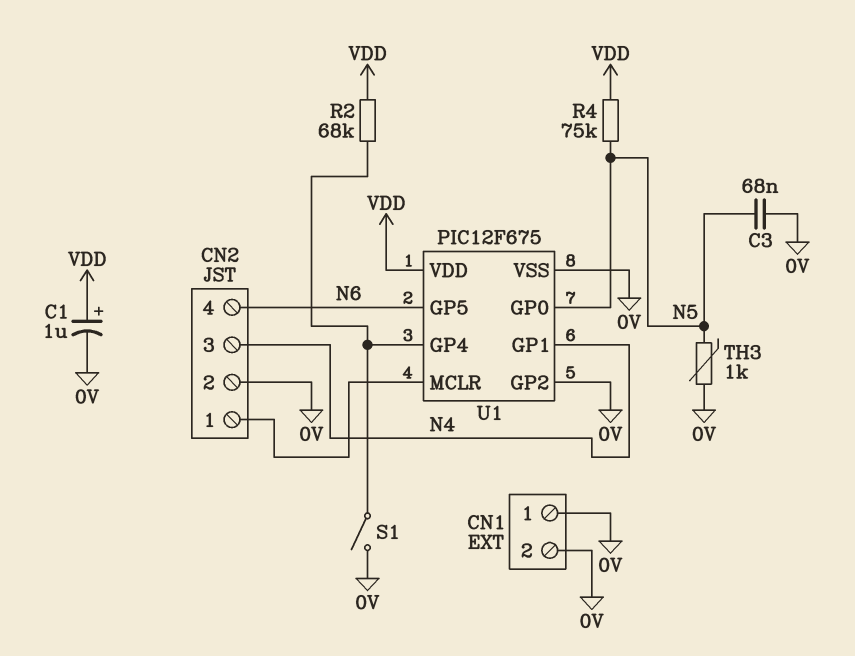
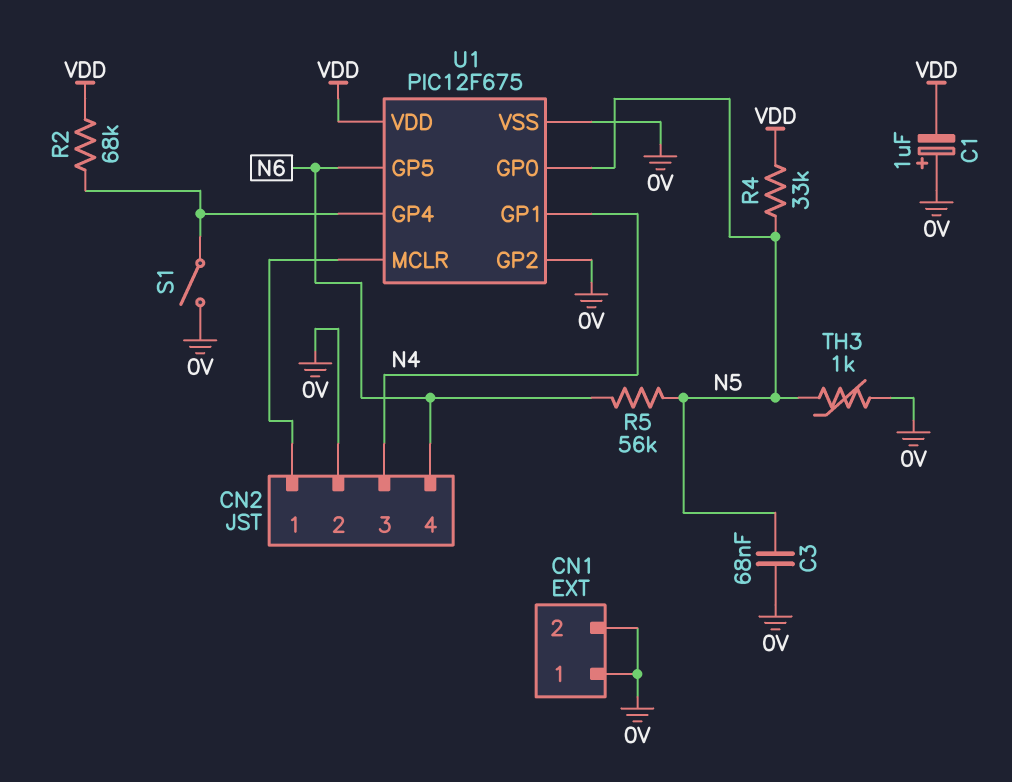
C1: 1uF (plus VDD, minus 0V) -> 1uF (plus 0V, minus VDD)
R4: 75k (N5, VDD) -> 33k (N5, VDD)
R5: none -> 56k (N5, N6)

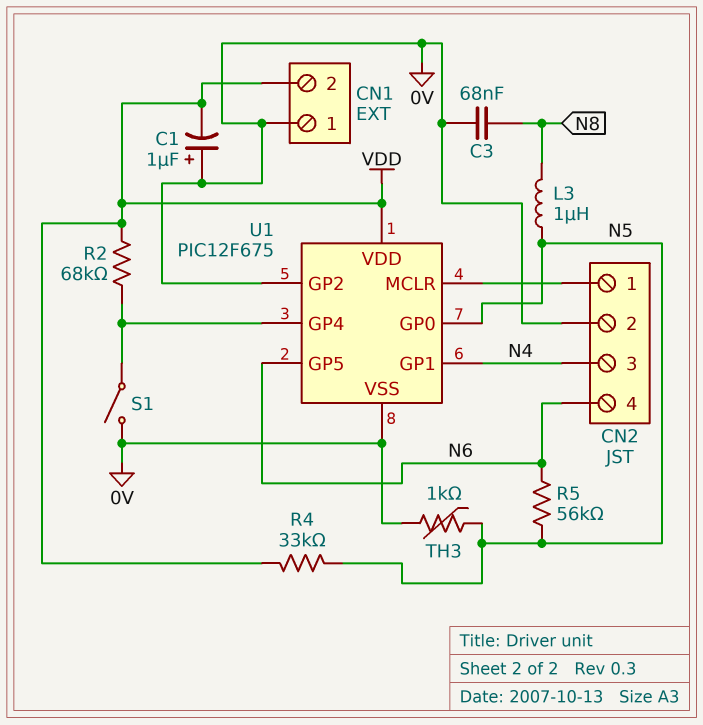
C3: 68nF (0V, N5) -> 68nF (0V, N8)
CN1 pin 2: 0V -> VDD
L3: none -> 1uH (N5, N8)

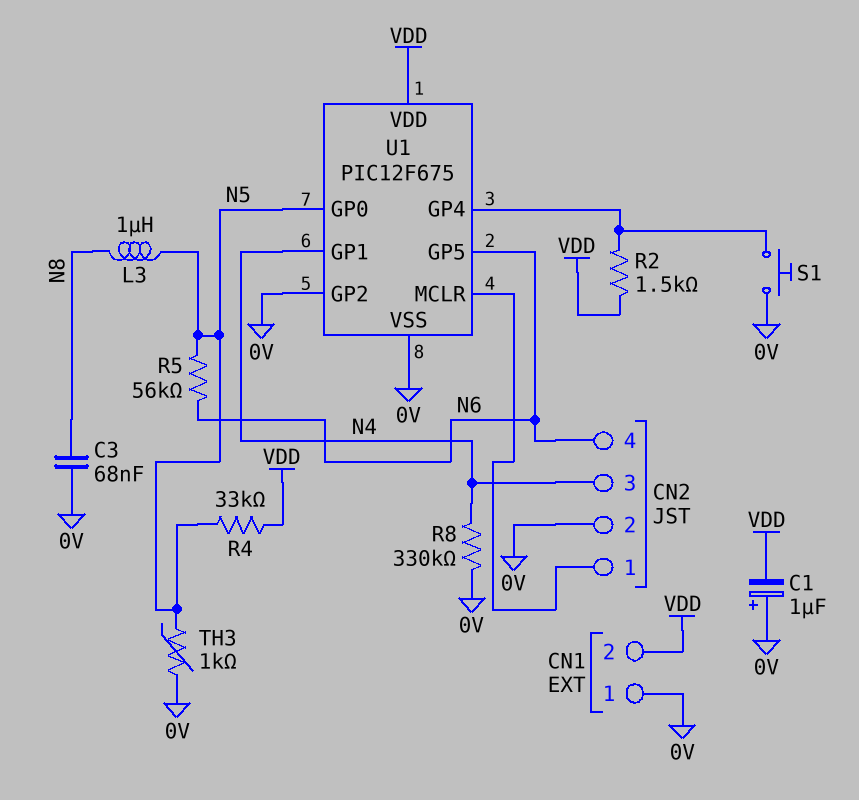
R2: 68k (U1/GP4, VDD) -> 1.5k (U1/GP4, VDD)
R8: none -> 330k (0V, N4)
S1: switch (0V, U1/GP4) -> button (0V, U1/GP4)

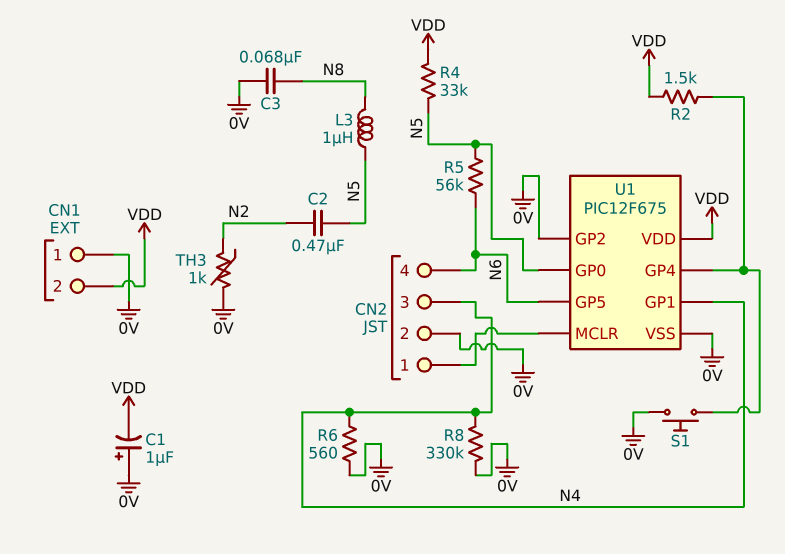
C2: none -> 470nF (N2, N5)
R6: none -> 560 (0V, N4)
TH3: 1k (0V, N5) -> 1k (0V, N2)

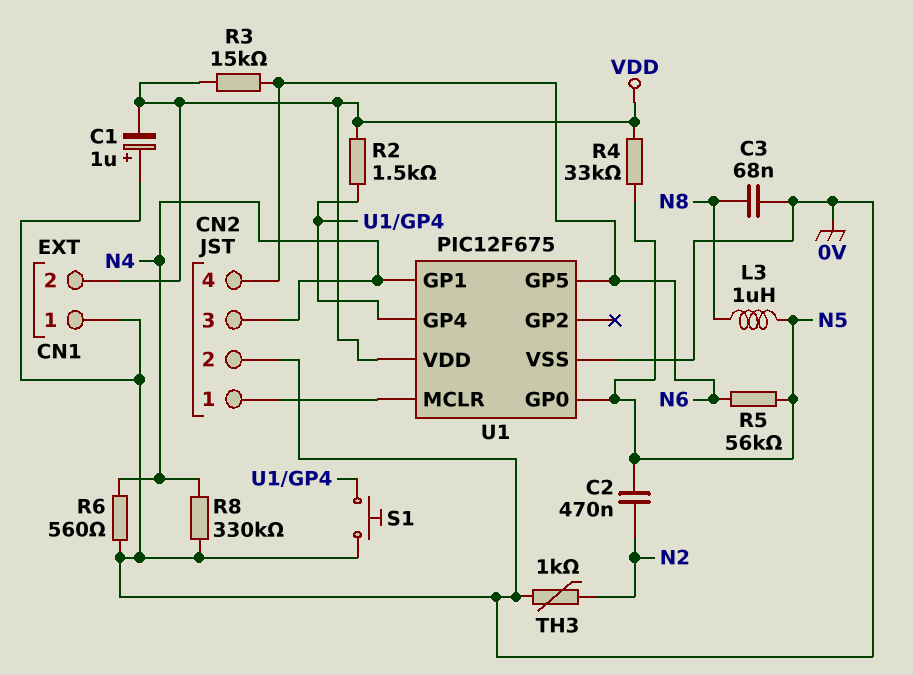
R3: none -> 15k (N6, VDD)
U1 pin GP2: 0V -> none

